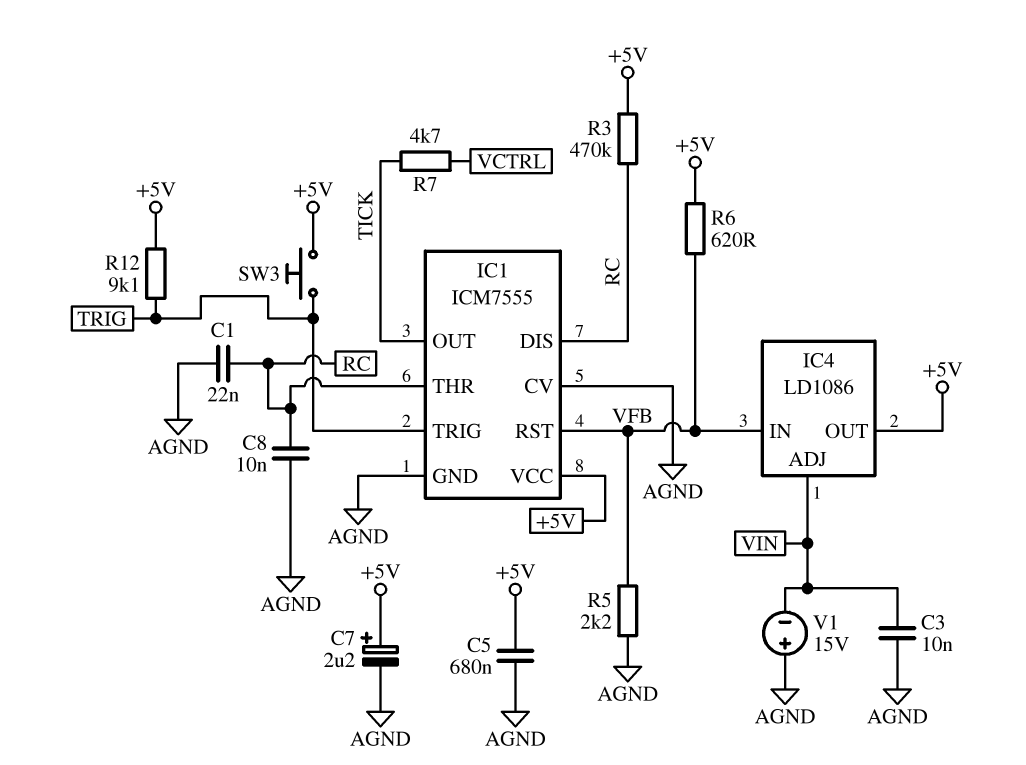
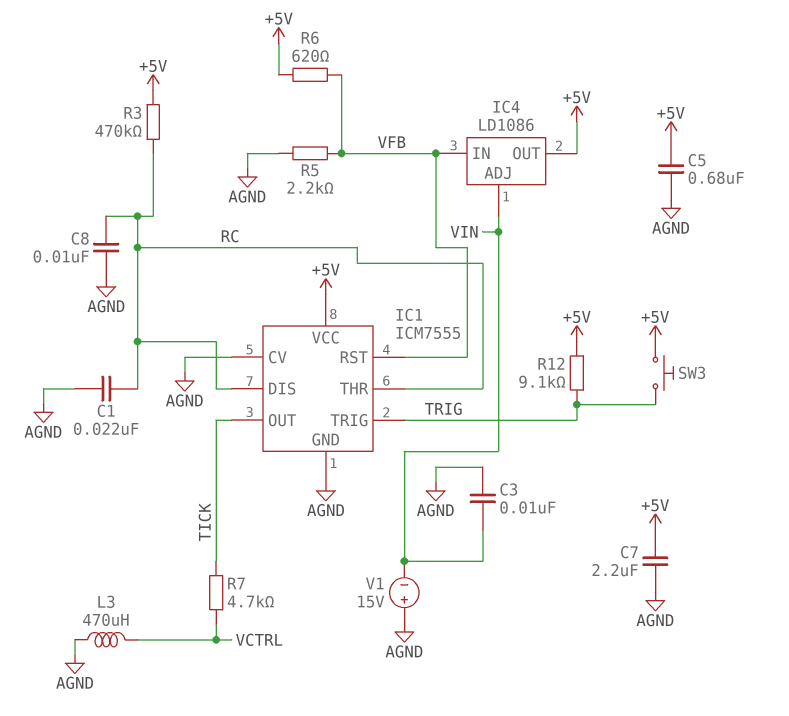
C7: 2.2uF (plus +5V, minus AGND) -> 2.2uF (+5V, AGND)
L3: none -> 470uH (AGND, VCTRL)

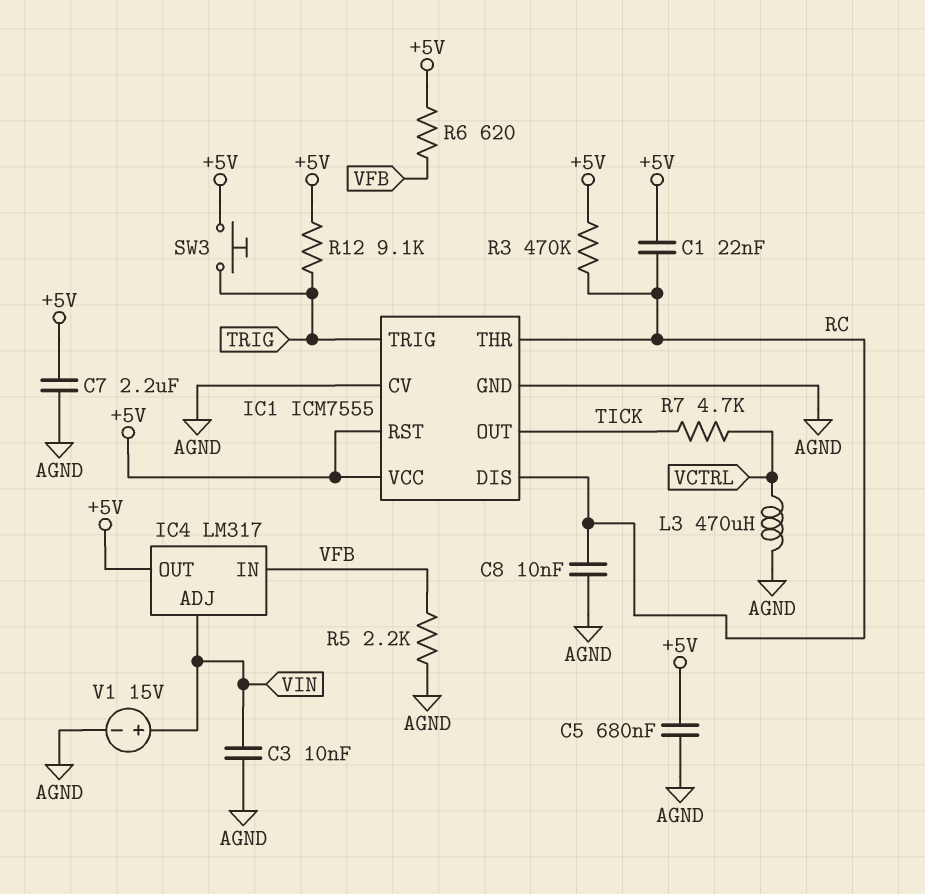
C1: 22nF (AGND, RC) -> 22nF (+5V, RC)
IC1 pin RST: VFB -> +5V
IC4: LD1086 -> LM317
V1: 15V (plus AGND, minus VIN) -> 15V (plus VIN, minus AGND)

